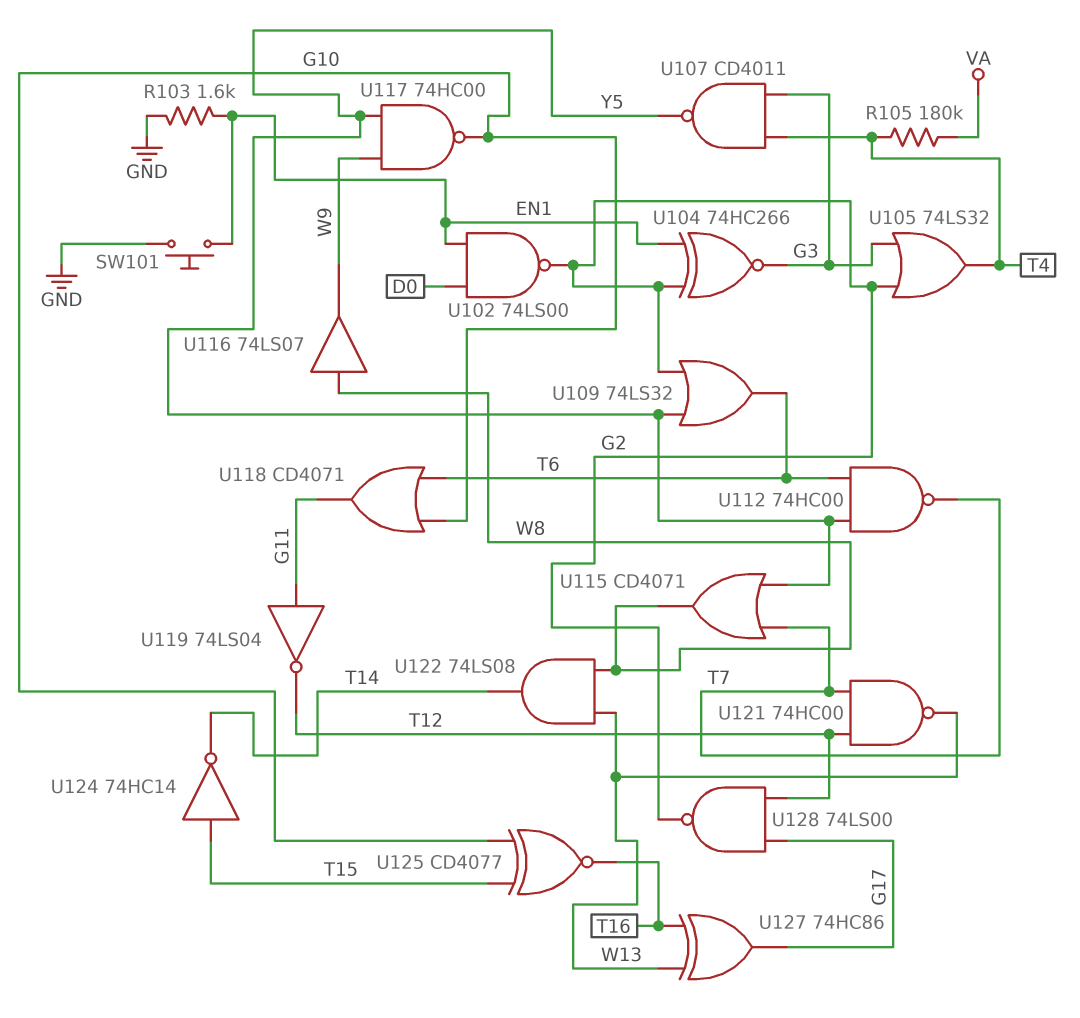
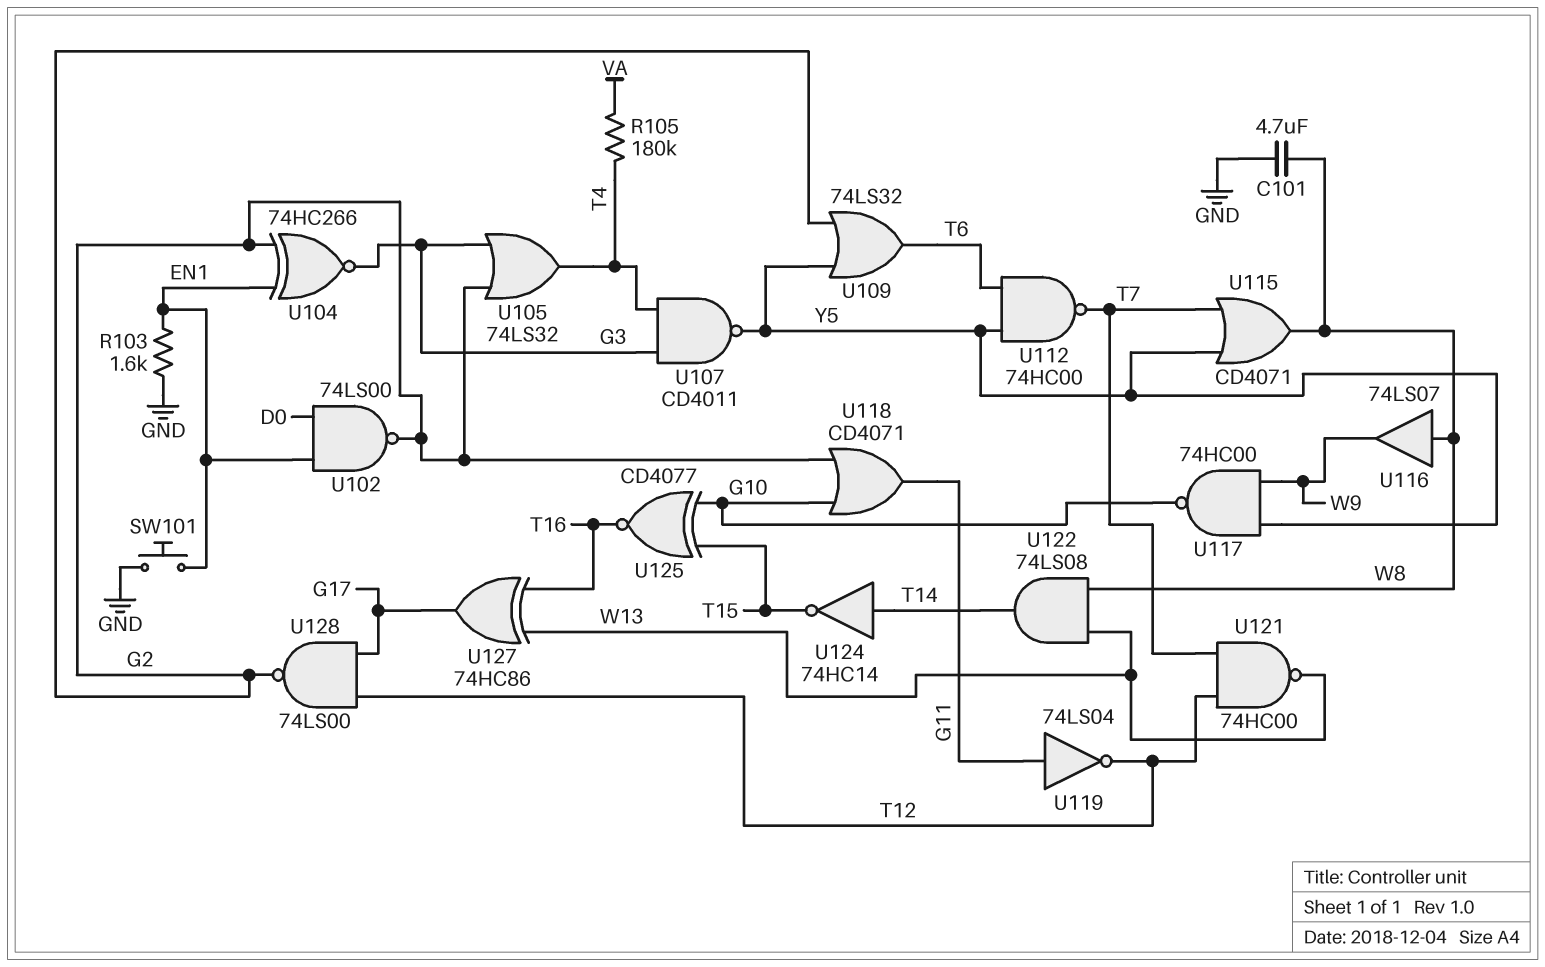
C101: none -> 4.7uF (GND, W8)
U118: OR CD4071 (in G10, in T6, out G11) -> OR CD4071 (in G2, in G10, out G11)
U124: NOT 74HC14 (in T15, out T14) -> NOT 74HC14 (in T14, out T15)

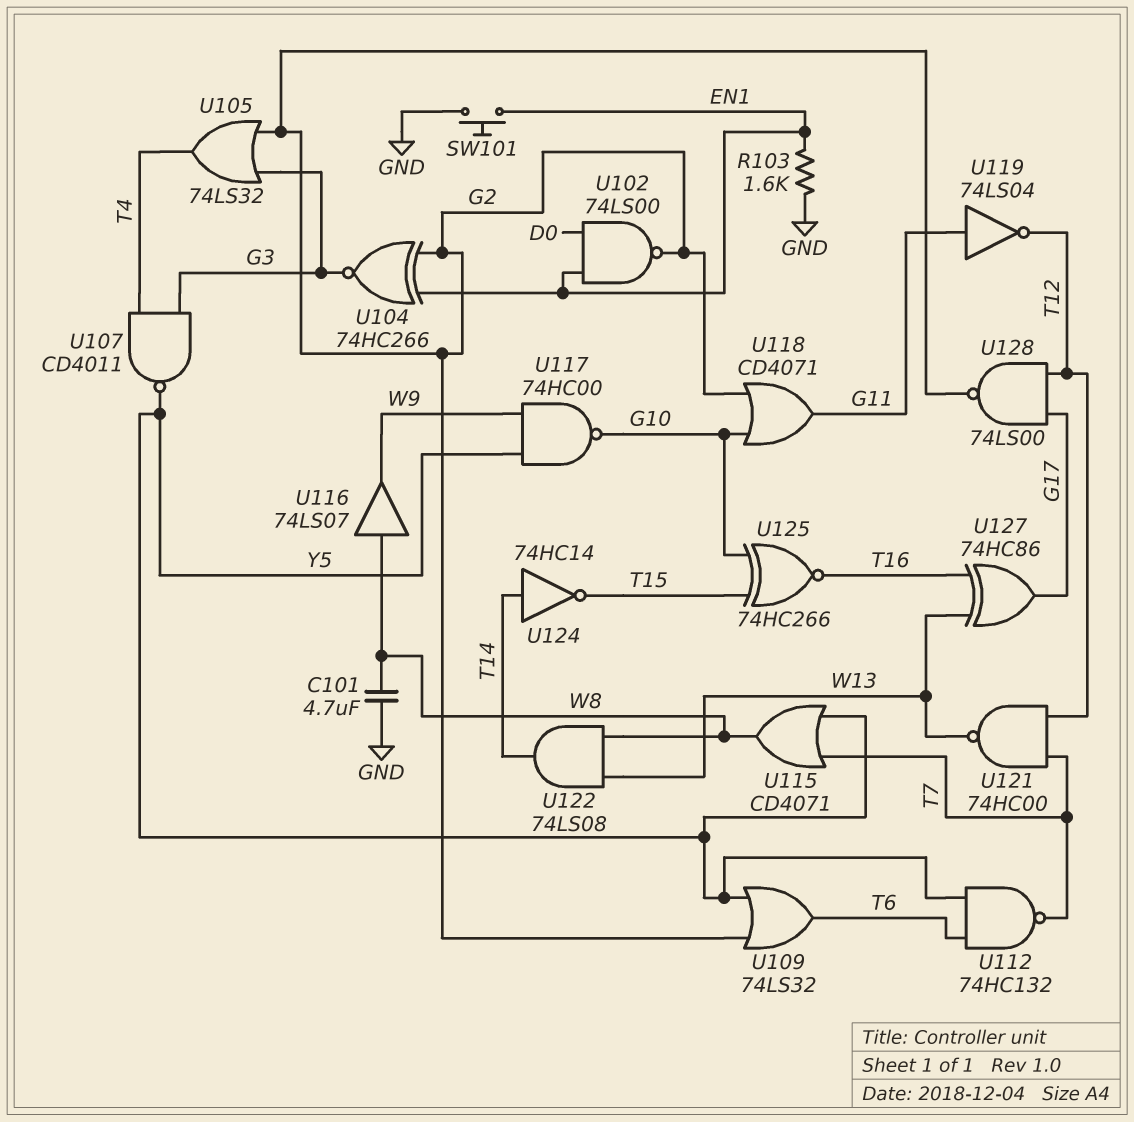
R105: 180k (T4, VA) -> none
U112: NAND 74HC00 (in T6, in Y5, out T7) -> NAND 74HC132 (in T6, in Y5, out T7)
U125: XNOR CD4077 (in G10, in T15, out T16) -> XNOR 74HC266 (in G10, in T15, out T16)

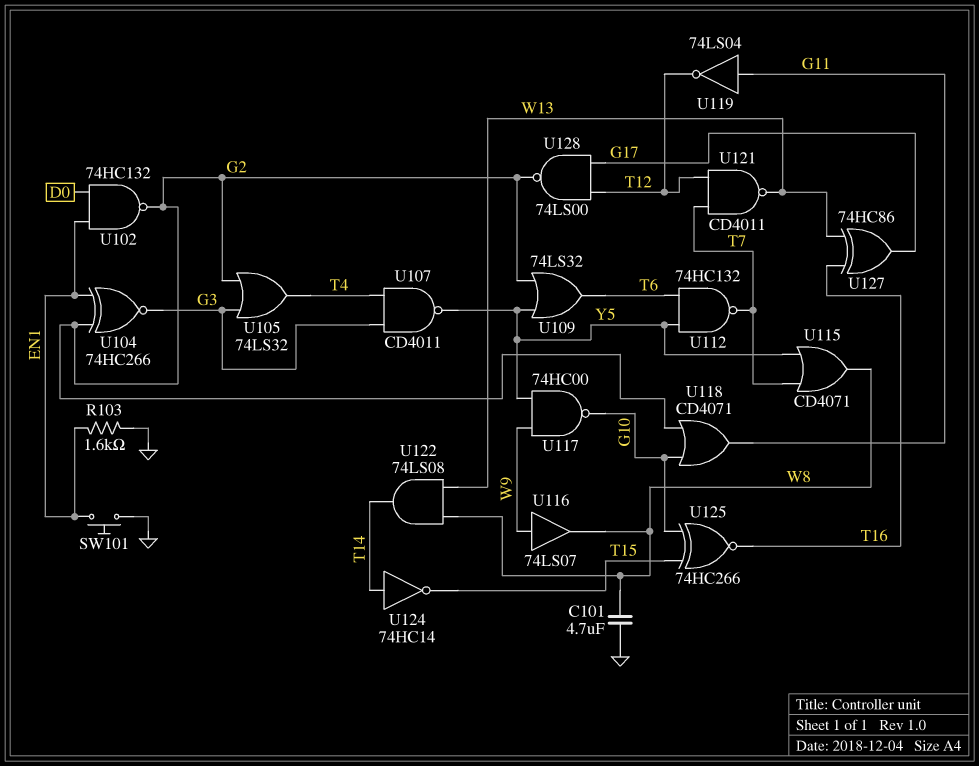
U102: NAND 74LS00 (in D0, in EN1, out G2) -> NAND 74HC132 (in D0, in EN1, out G2)
U116: buffer 74LS07 (in W8, out W9) -> buffer 74LS07 (in W9, out W8)
U121: NAND 74HC00 (in T7, in T12, out W13) -> NAND CD4011 (in T7, in T12, out W13)

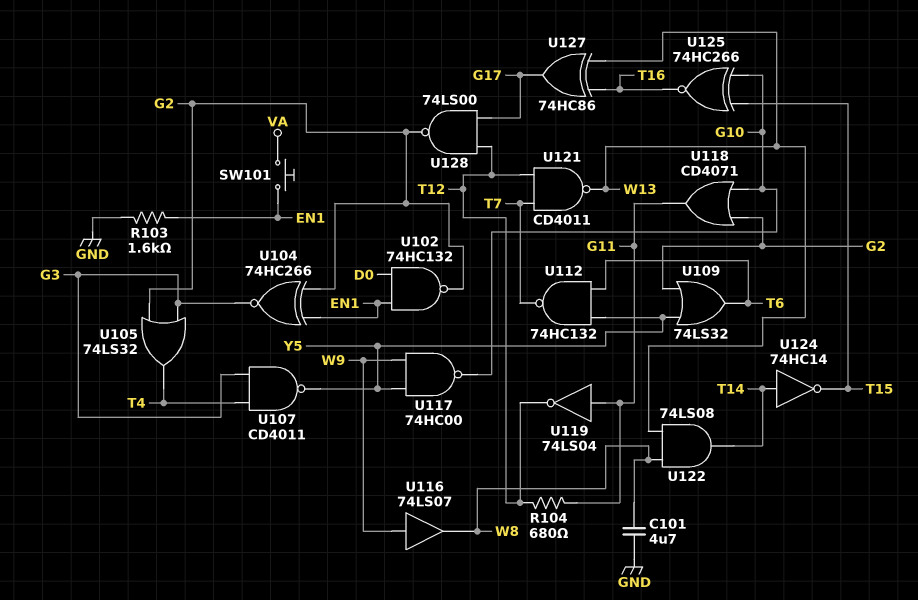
R104: none -> 680 (G11, T12)
SW101: button (EN1, GND) -> button (EN1, VA)
U115: OR CD4071 (in T7, in Y5, out W8) -> none

